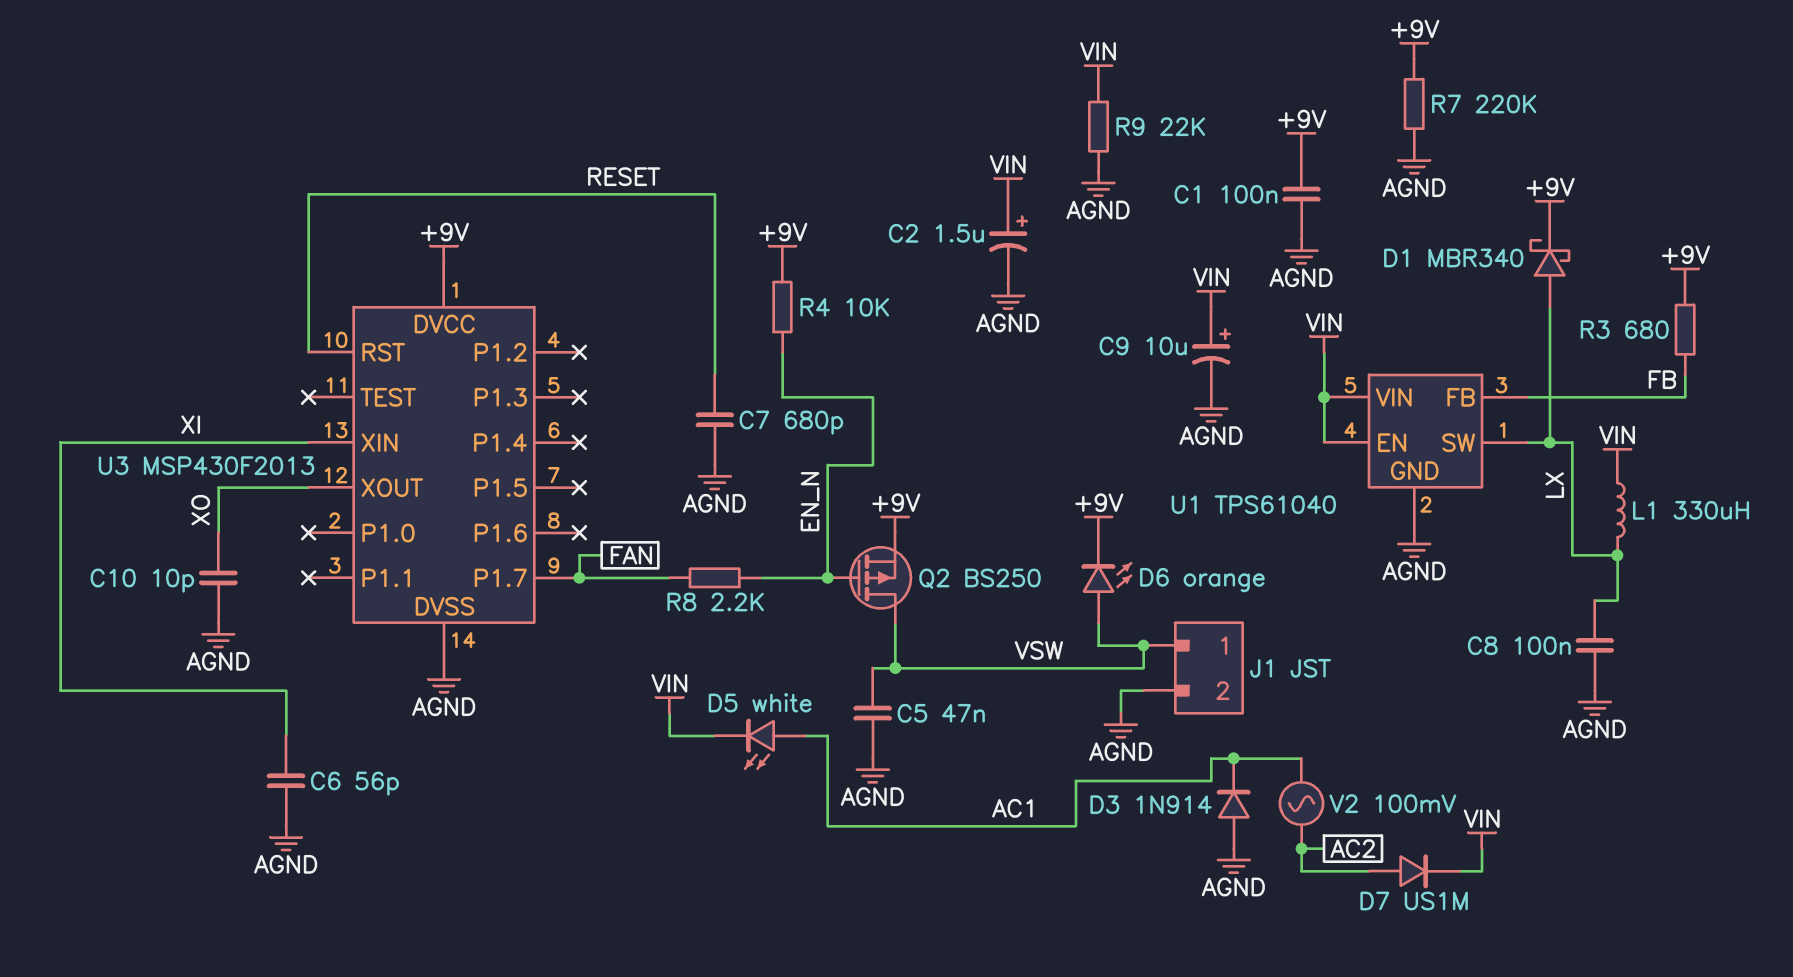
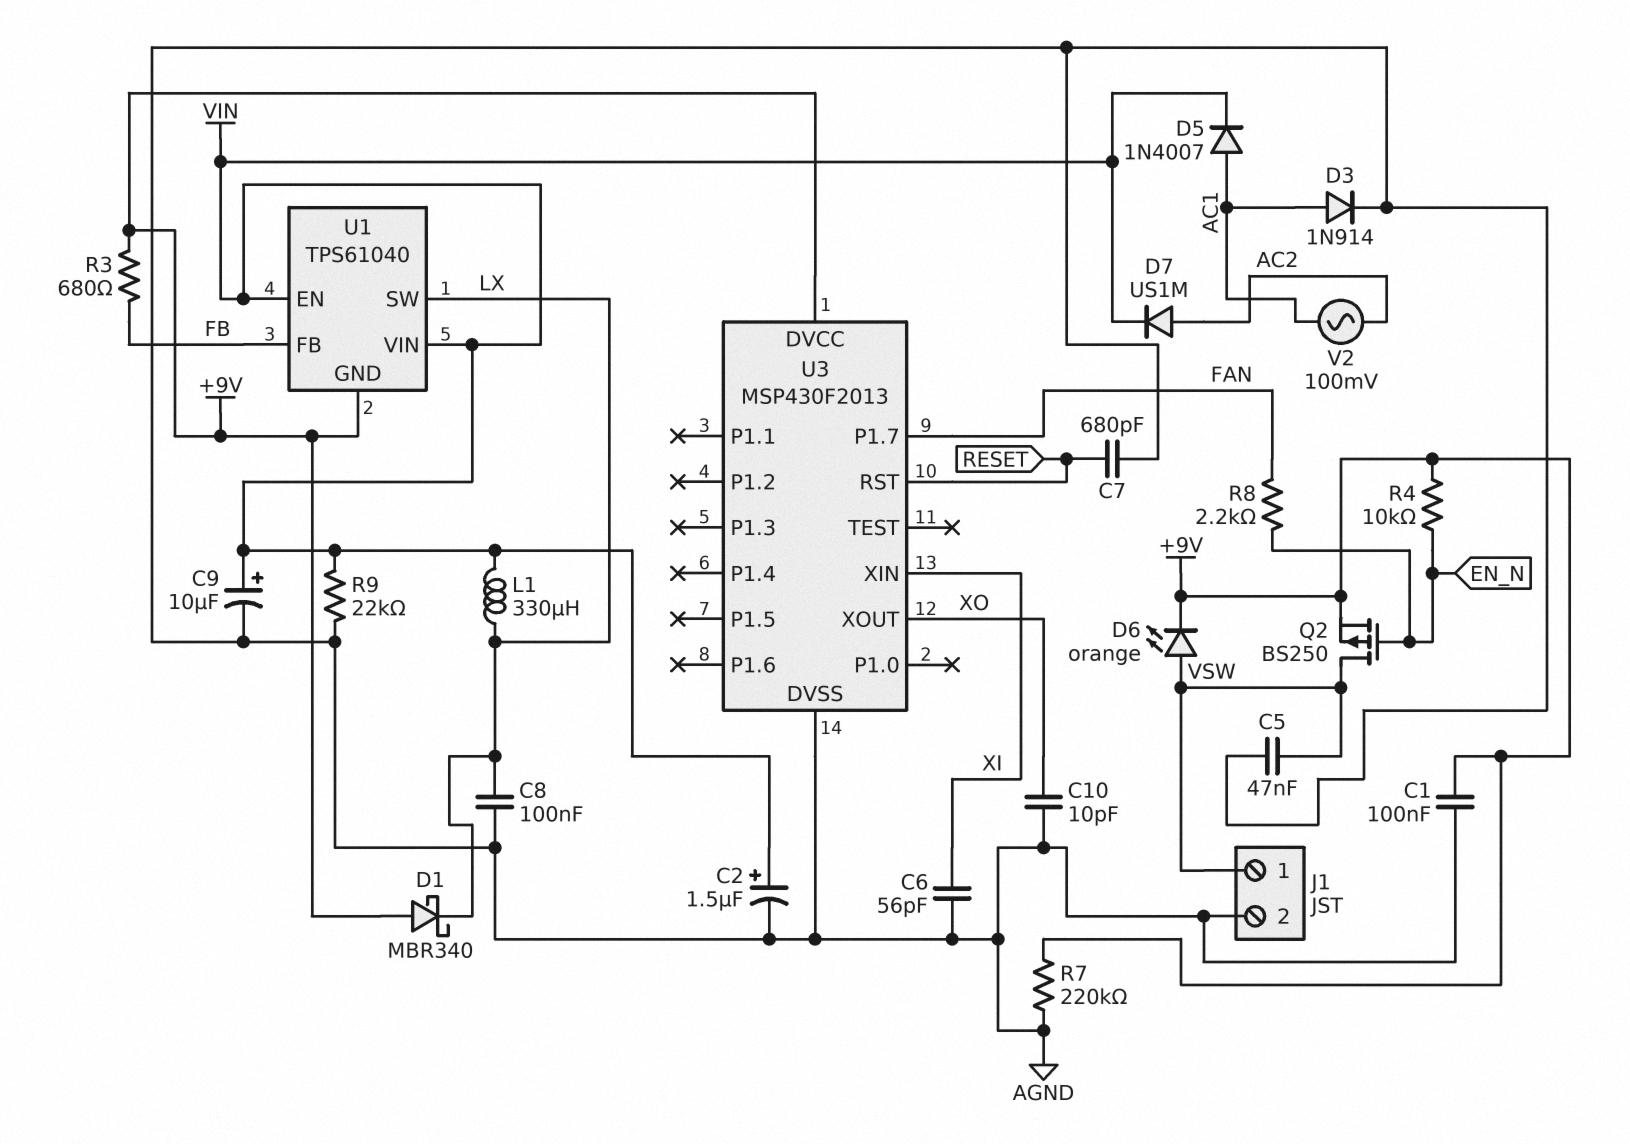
D1: schottky MBR340 (A LX, K +9V) -> schottky MBR340 (A +9V, K LX)
D3: diode 1N914 (A AGND, K AC1) -> diode 1N914 (A AC1, K AGND)
D5: LED white (A AC1, K VIN) -> diode 1N4007 (A AC1, K VIN)
U1 pin GND: AGND -> +9V

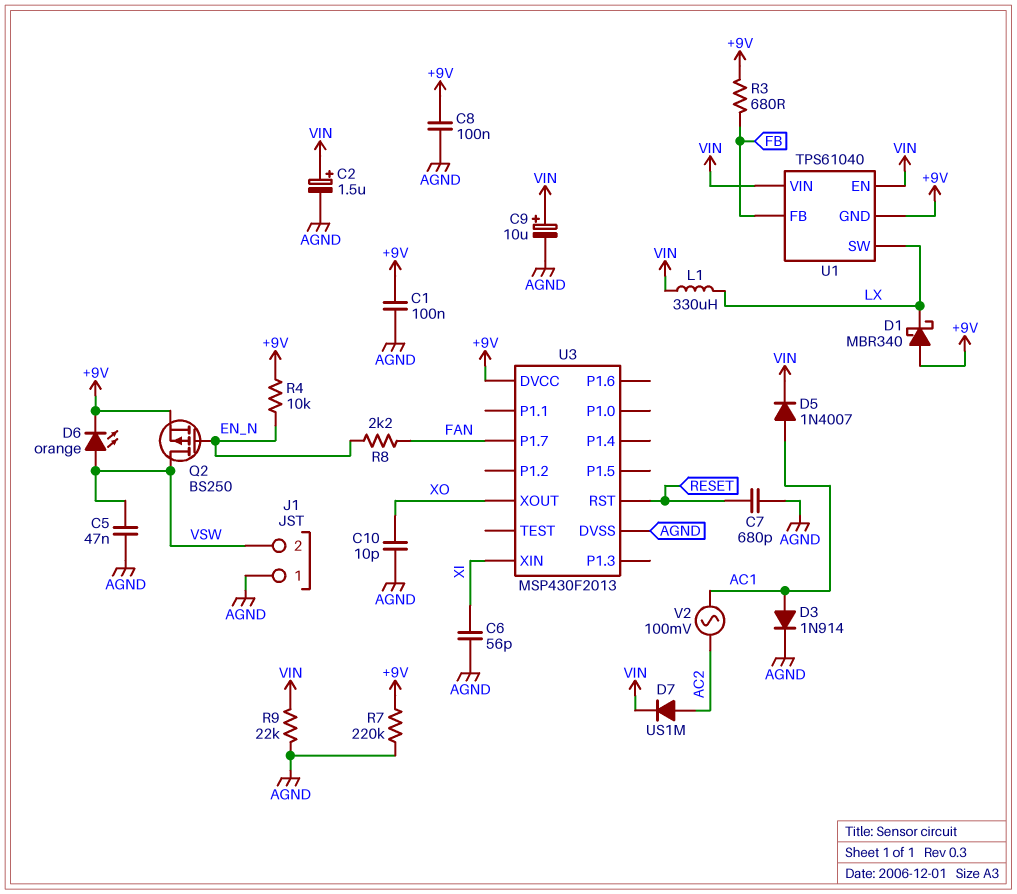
C8: 100nF (AGND, LX) -> 100nF (+9V, AGND)
J1 pin 1: VSW -> AGND
J1 pin 2: AGND -> VSW

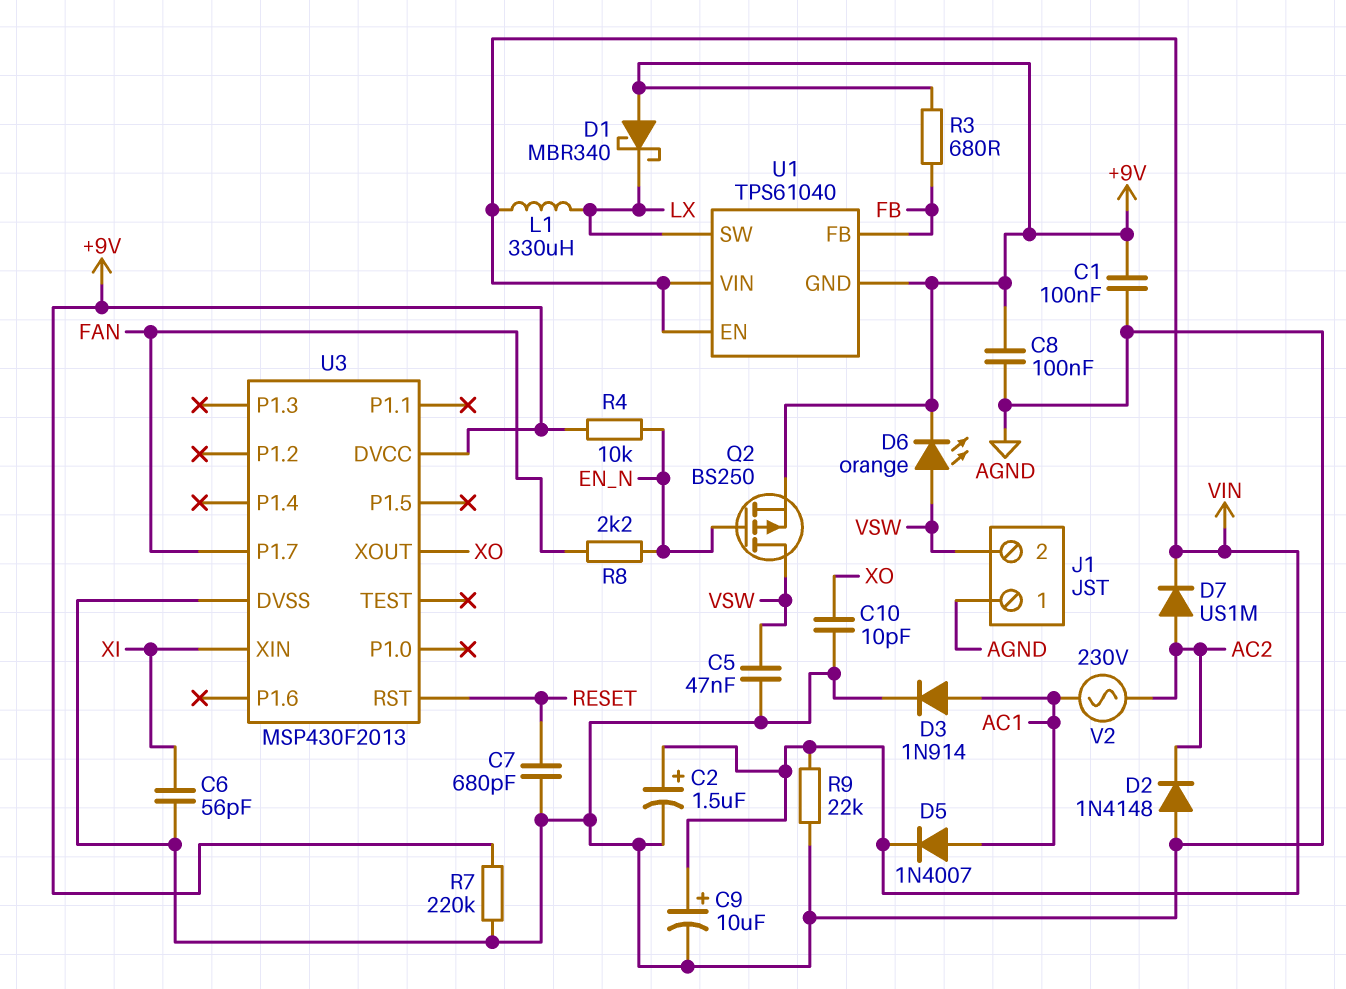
D2: none -> diode 1N4148 (A AGND, K AC2)
V2: AC 100mV (AC1, AC2) -> AC 230V (AC1, AC2)

